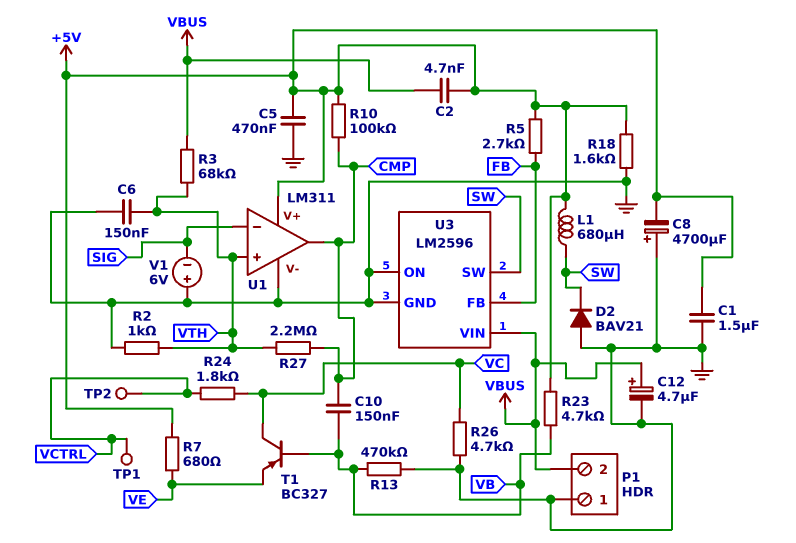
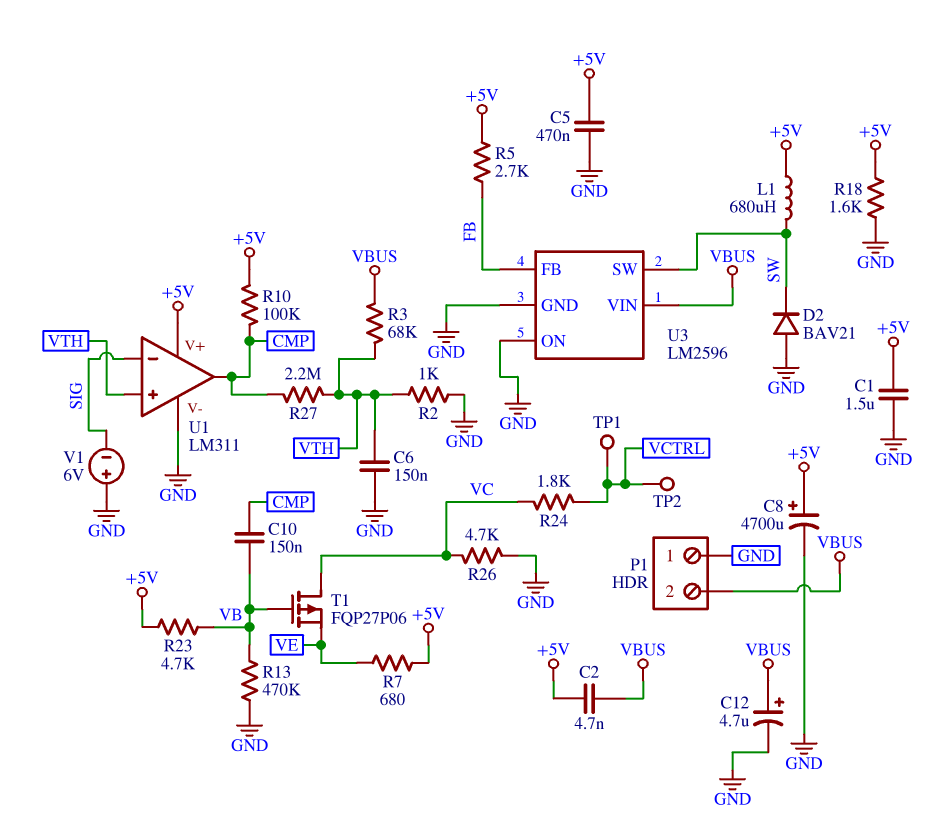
C8: 4700uF (plus GND, minus +5V) -> 4700uF (plus +5V, minus GND)
T1: PNP BC327 (B VB, C VC, E VE) -> PMOS FQP27P06 (G VB, D VC, S VE)

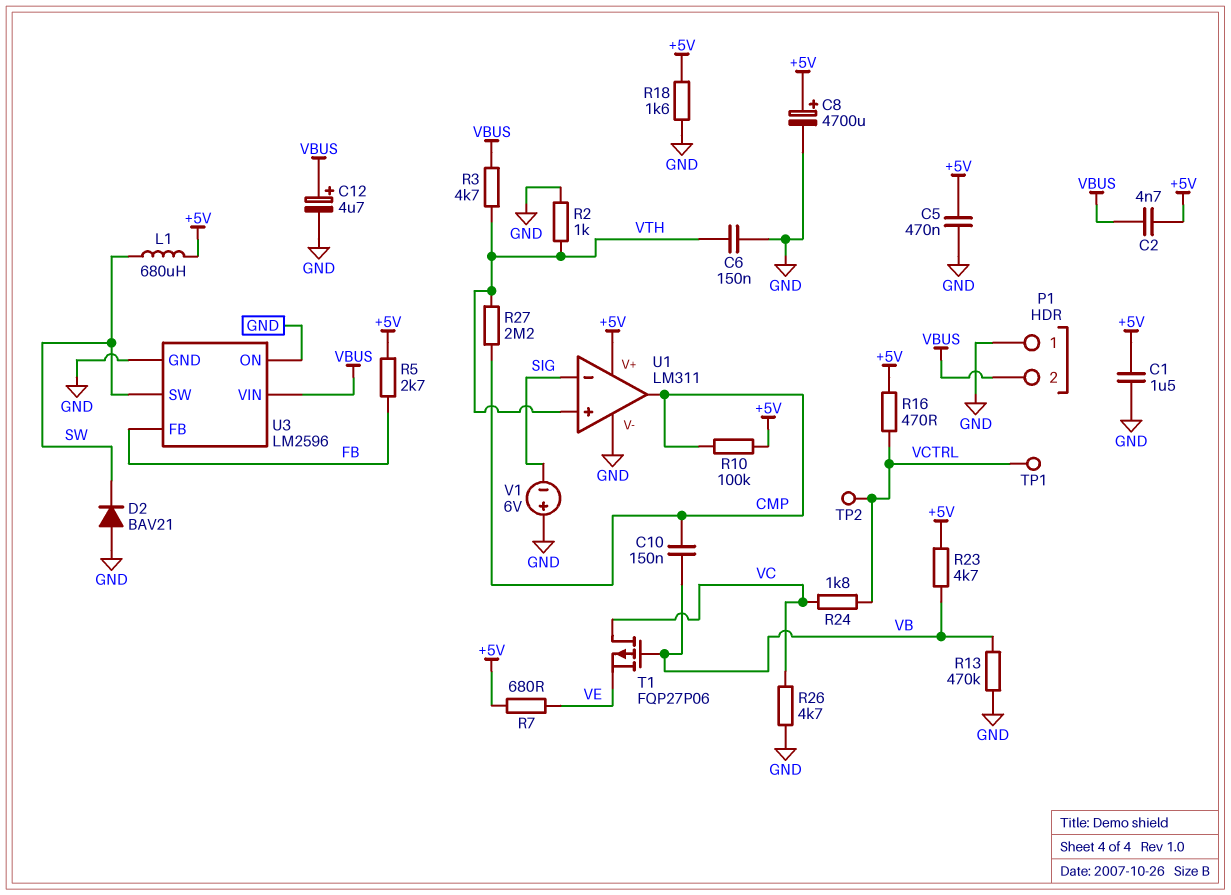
R3: 68k (VBUS, VTH) -> 4.7k (VBUS, VTH)
R16: none -> 470 (+5V, VCTRL)

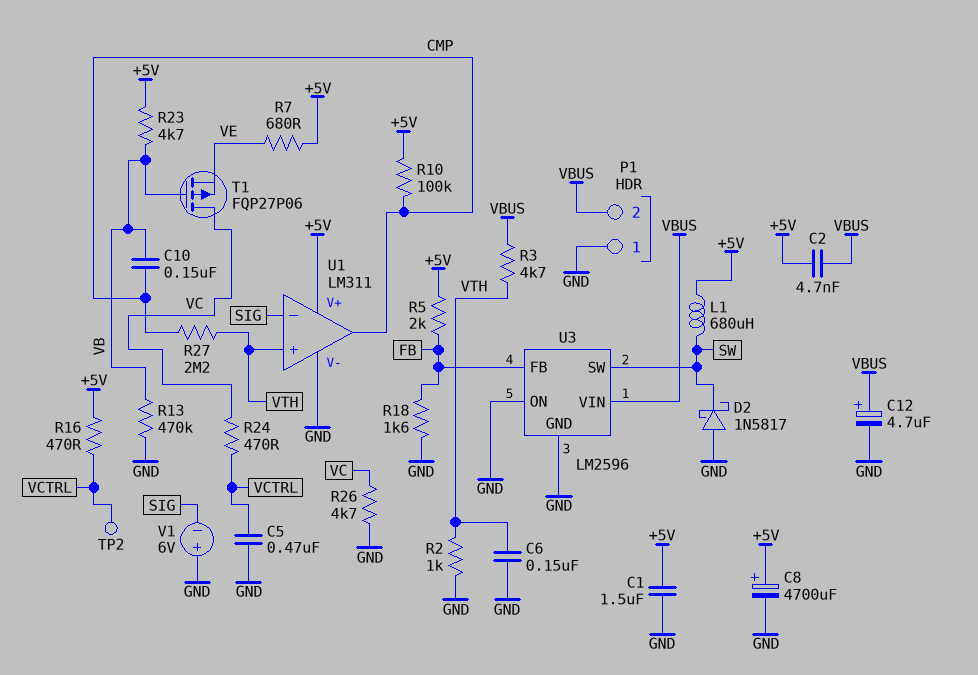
C5: 470nF (+5V, GND) -> 470nF (GND, VCTRL)
D2: diode BAV21 (A GND, K SW) -> schottky 1N5817 (A GND, K SW)
R5: 2.7k (+5V, FB) -> 2k (+5V, FB)
R18: 1.6k (+5V, GND) -> 1.6k (FB, GND)
R24: 1.8k (VC, VCTRL) -> 470 (VC, VCTRL)
TP1: test point (VCTRL) -> none

